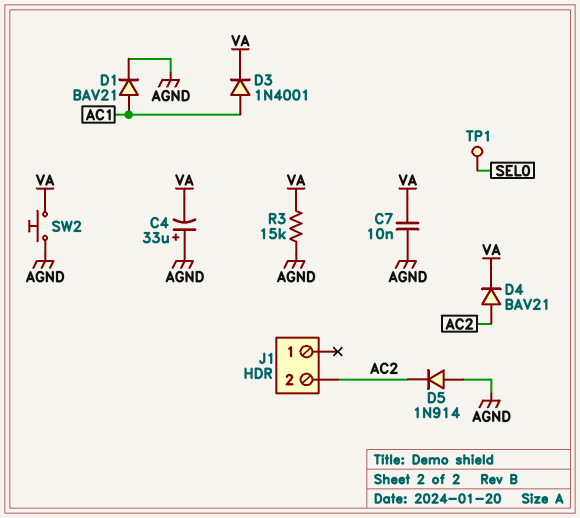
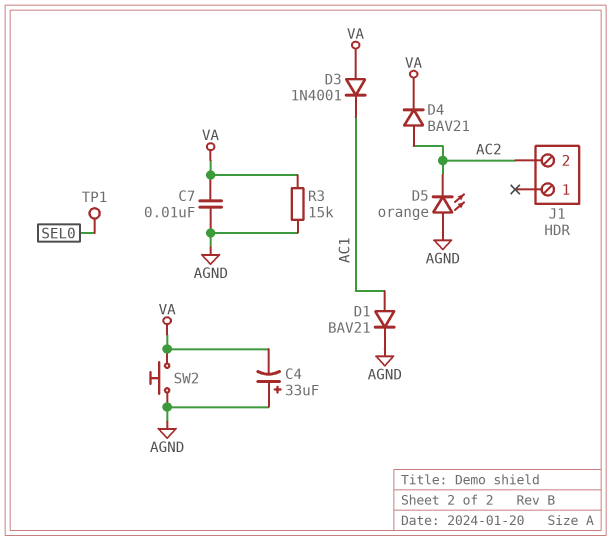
D3: diode 1N4001 (A AC1, K VA) -> diode 1N4001 (A VA, K AC1)
D5: diode 1N914 (A AGND, K AC2) -> LED orange (A AGND, K AC2)

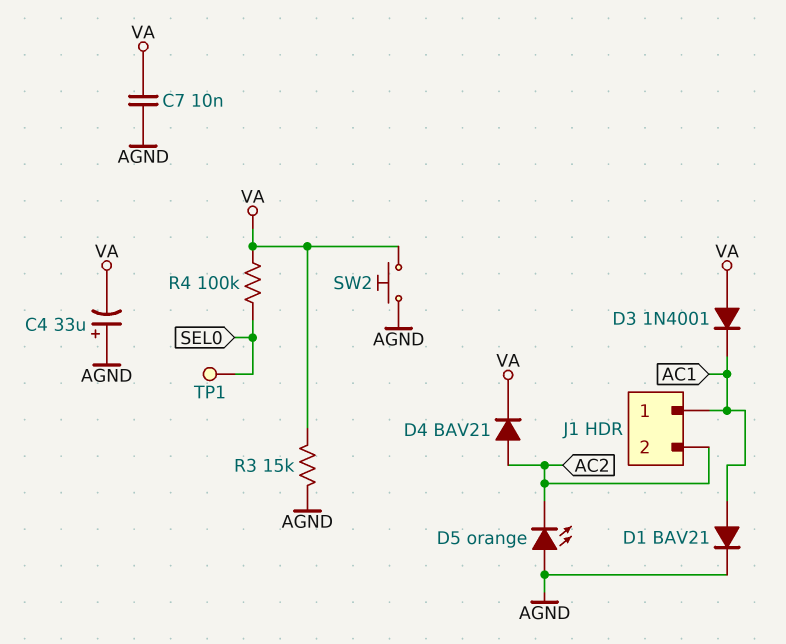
J1 pin 1: none -> AC1
R4: none -> 100k (SEL0, VA)

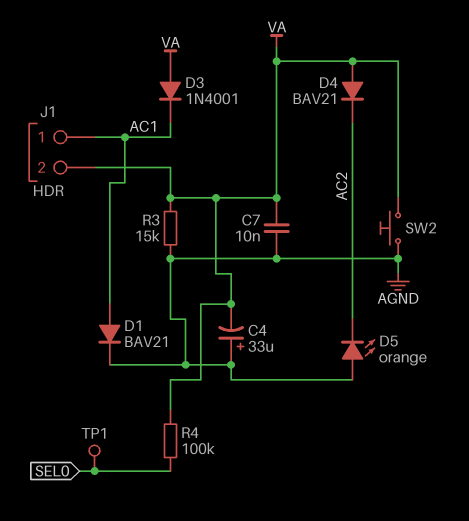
D4: diode BAV21 (A AC2, K VA) -> diode BAV21 (A VA, K AC2)
J1 pin 2: AC2 -> VA

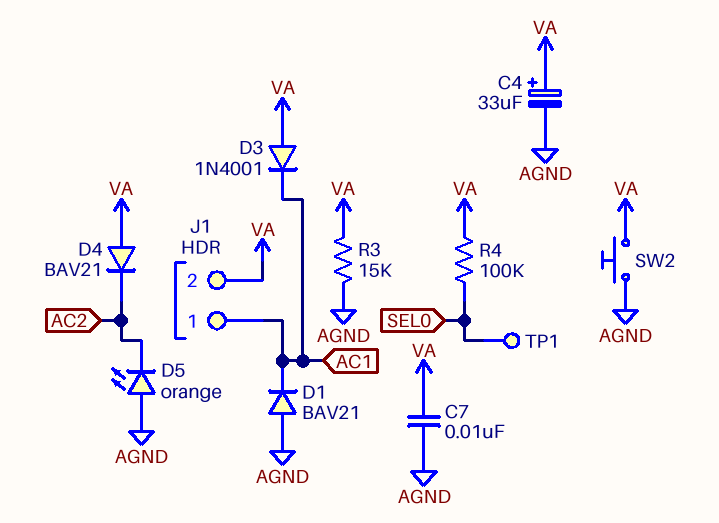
C4: 33uF (plus AGND, minus VA) -> 33uF (plus VA, minus AGND)
D1: diode BAV21 (A AC1, K AGND) -> diode BAV21 (A AGND, K AC1)

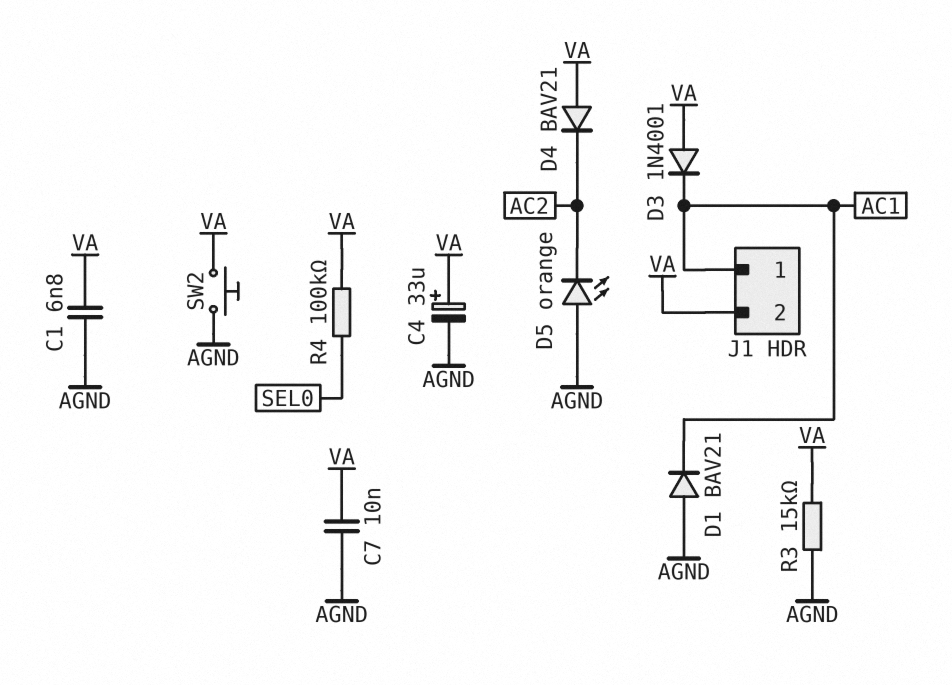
C1: none -> 6.8nF (AGND, VA)
TP1: test point (SEL0) -> none

